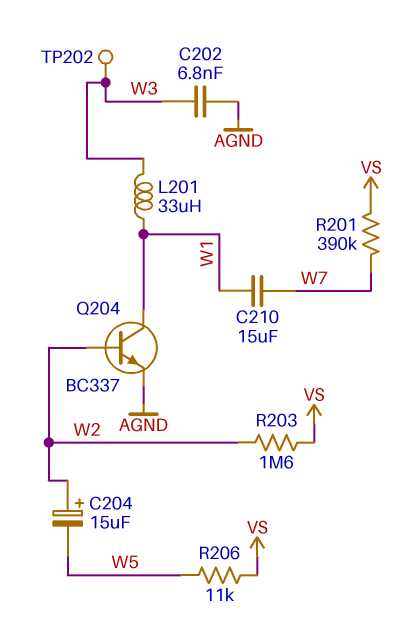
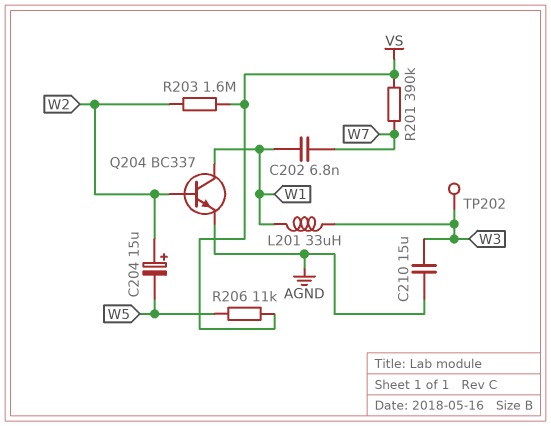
C202: 6.8nF (AGND, W3) -> 6.8nF (W1, W7)
C210: 15uF (W1, W7) -> 15uF (AGND, W3)

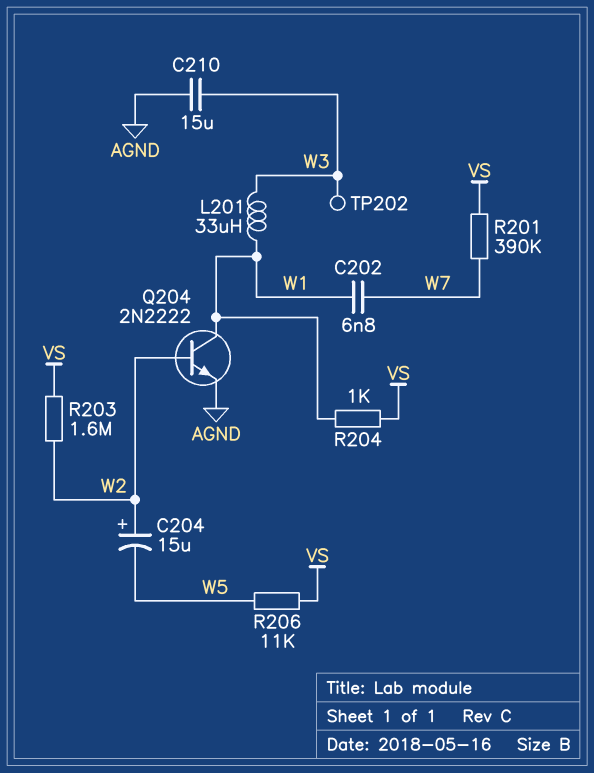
Q204: NPN BC337 (B W2, C W1, E AGND) -> NPN 2N2222 (B W2, C W1, E AGND)
R204: none -> 1k (VS, W1)

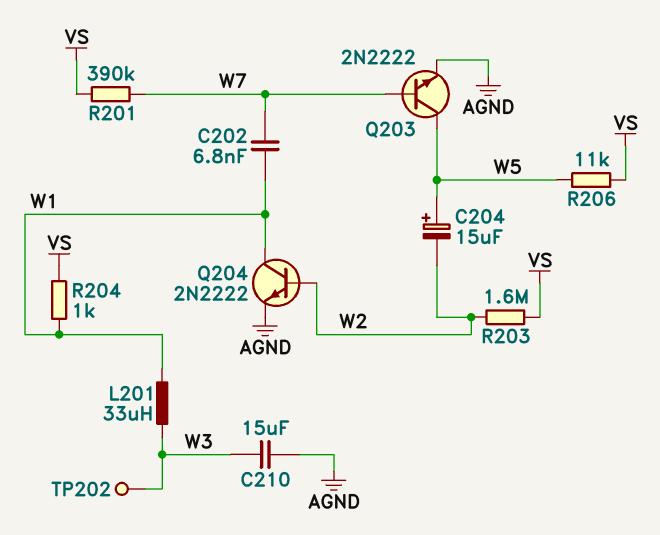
C204: 15uF (plus W2, minus W5) -> 15uF (plus W5, minus W2)
Q203: none -> NPN 2N2222 (B W7, C W5, E AGND)

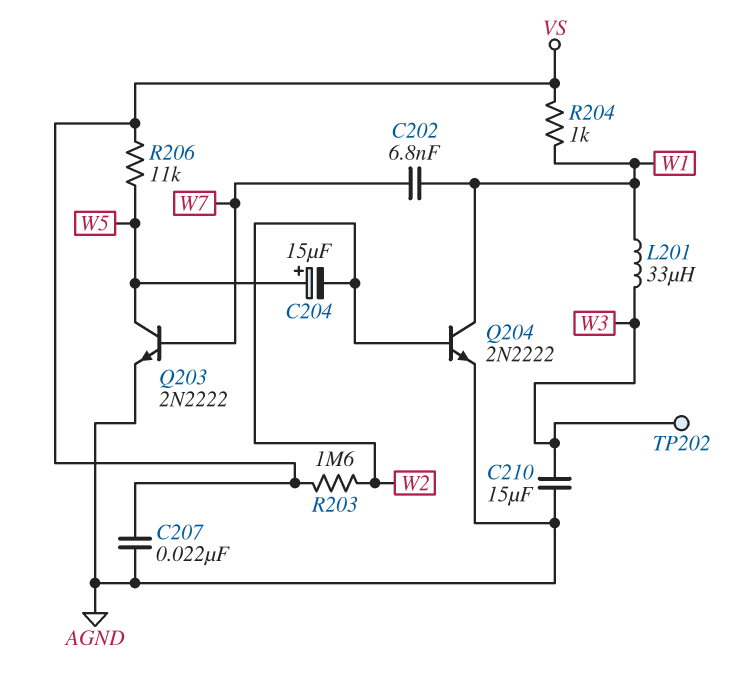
C207: none -> 22nF (AGND, VS)
R201: 390k (VS, W7) -> none

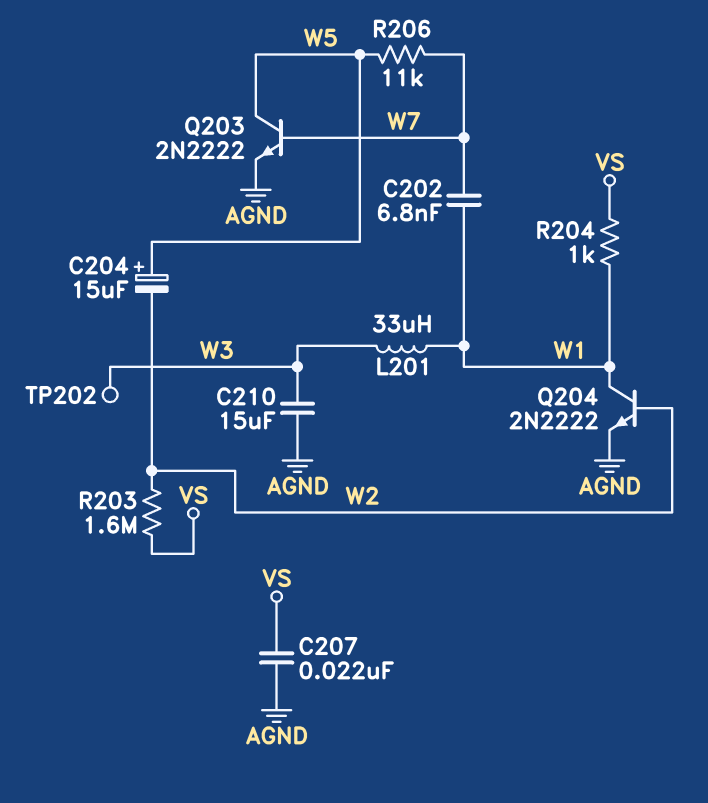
R206: 11k (VS, W5) -> 11k (W5, W7)

